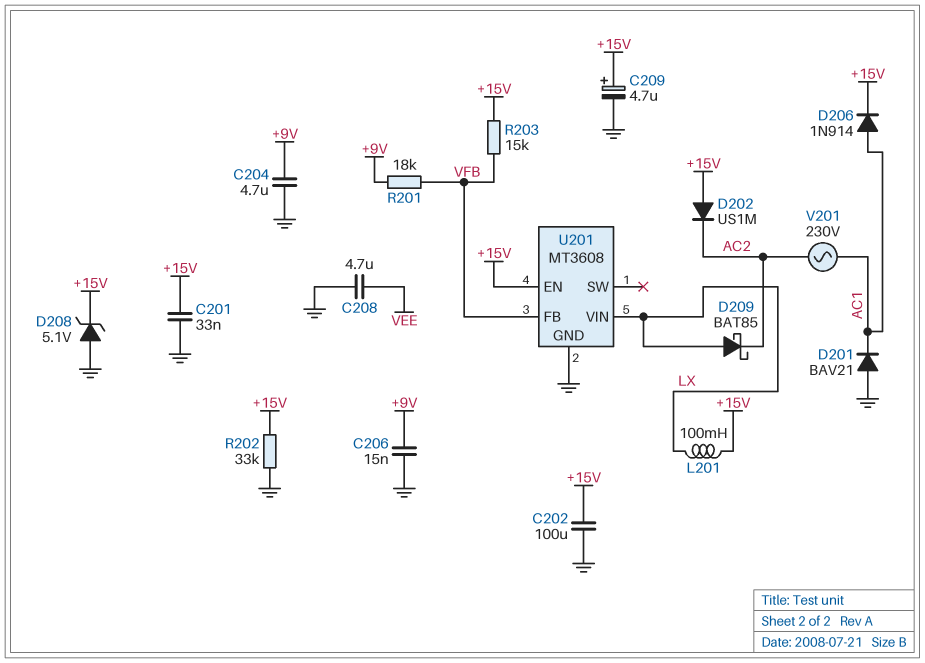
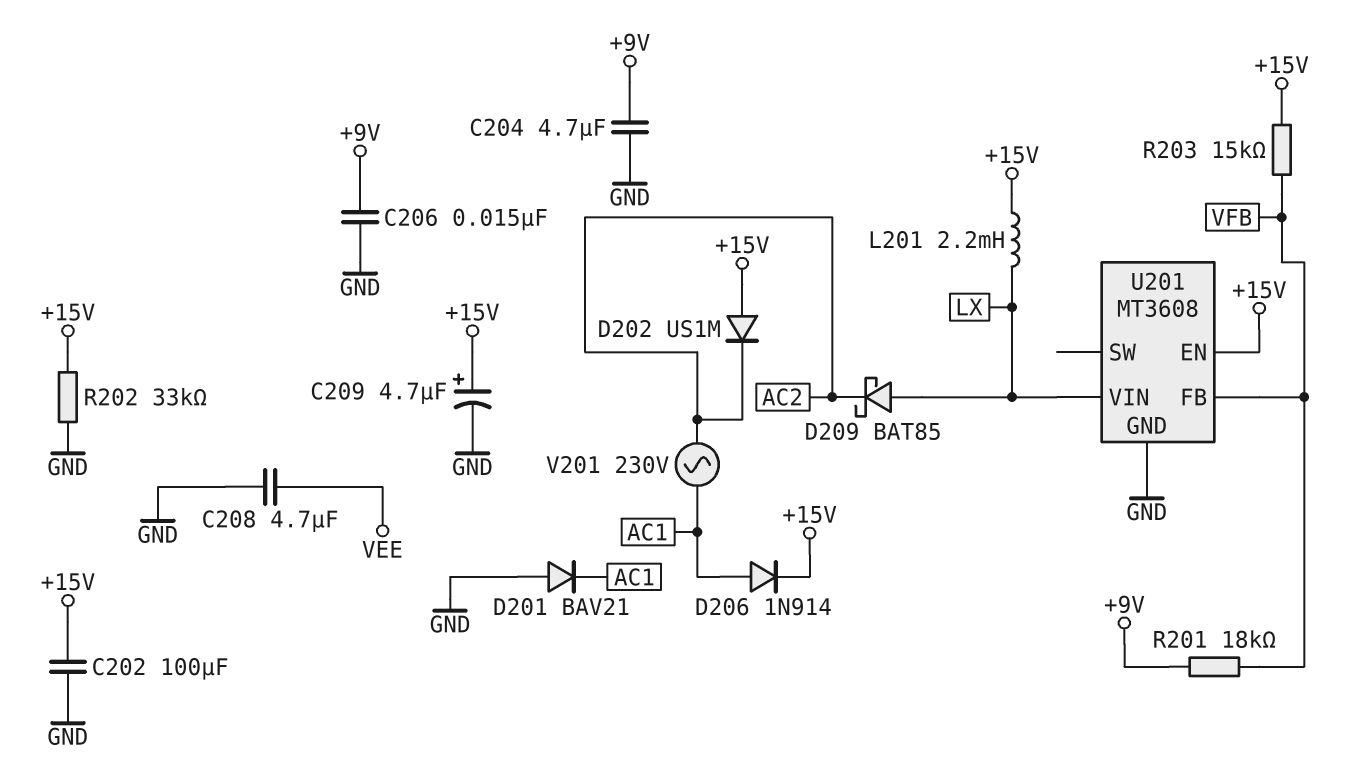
C201: 33nF (+15V, GND) -> none
D208: zener 5.1V (A GND, K +15V) -> none
L201: 100mH (+15V, LX) -> 2.2mH (+15V, LX)

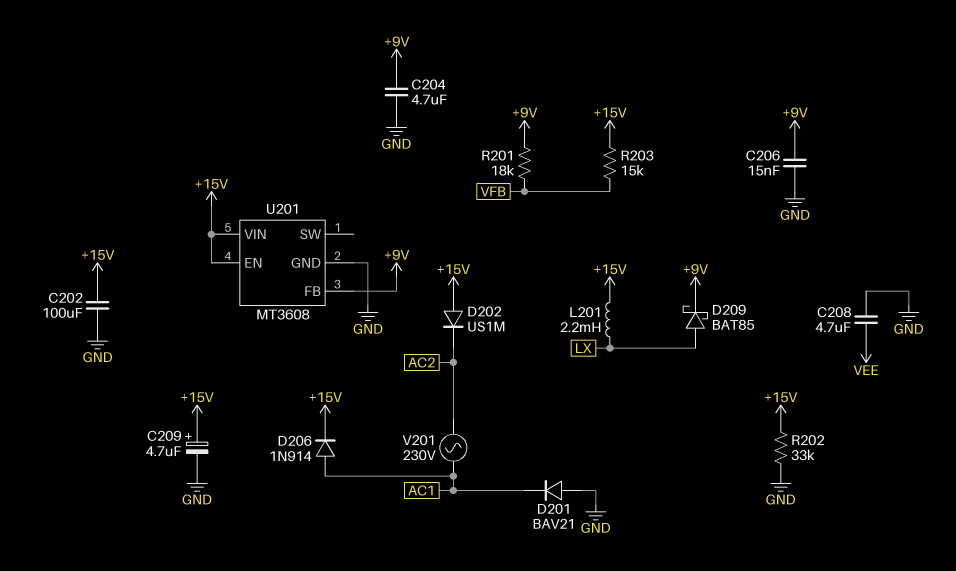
D209: schottky BAT85 (A LX, K AC2) -> schottky BAT85 (A LX, K +9V)
U201 pin FB: VFB -> +9V
U201 pin VIN: LX -> +15V

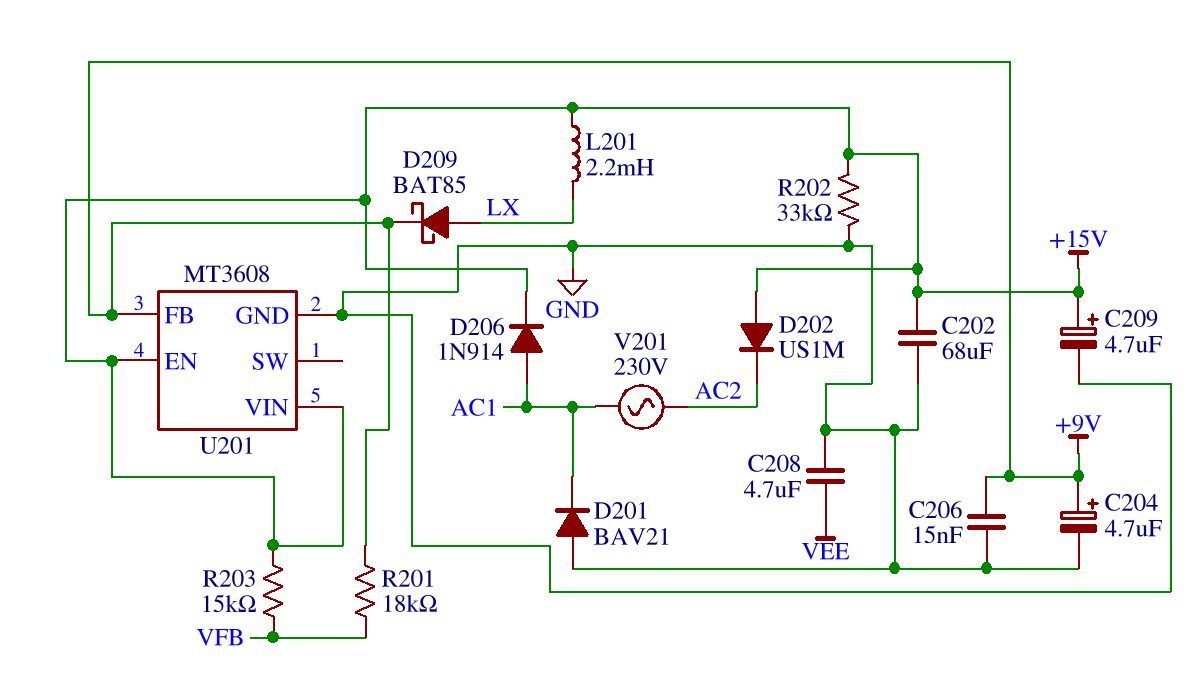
C202: 100uF (+15V, GND) -> 68uF (+15V, GND)
C204: 4.7uF (+9V, GND) -> 4.7uF (plus +9V, minus GND)

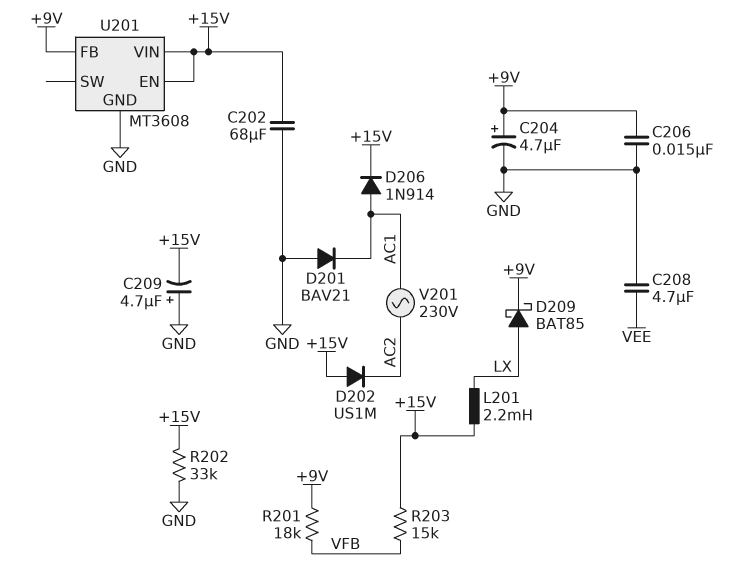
C209: 4.7uF (plus +15V, minus GND) -> 4.7uF (plus GND, minus +15V)

